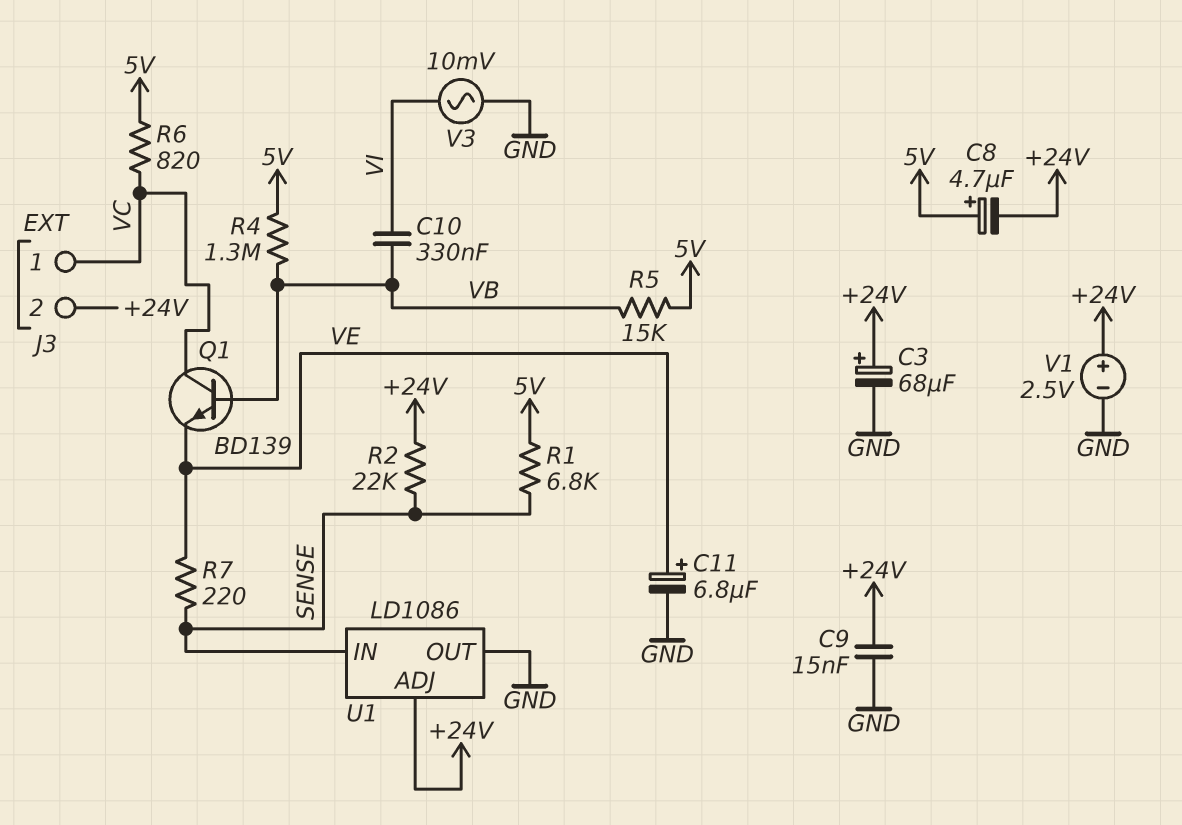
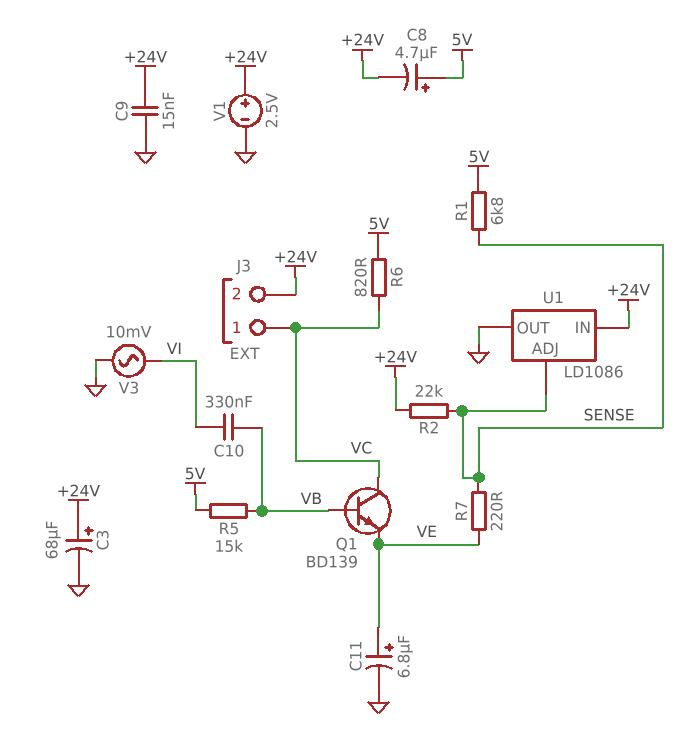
R4: 1.3M (5V, VB) -> none
U1 pin ADJ: +24V -> SENSE
U1 pin IN: SENSE -> +24V

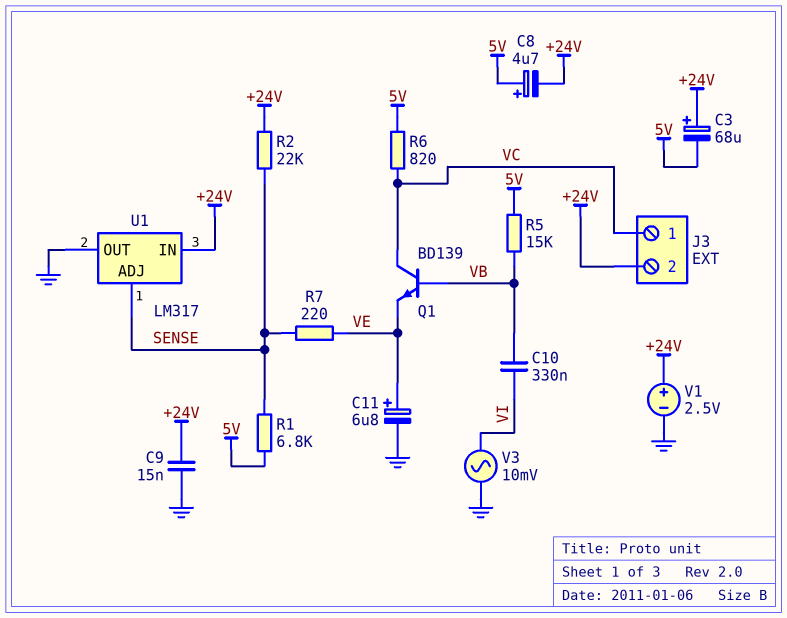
C3: 68uF (plus +24V, minus GND) -> 68uF (plus +24V, minus 5V)
U1: LD1086 -> LM317

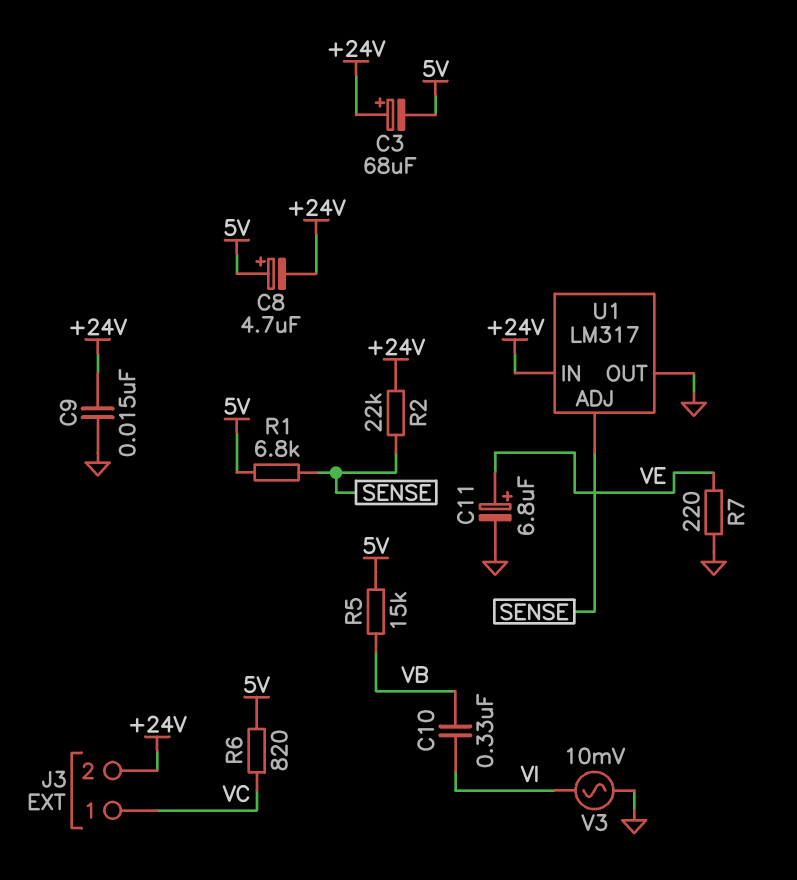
Q1: NPN BD139 (B VB, C VC, E VE) -> none
R7: 220 (SENSE, VE) -> 220 (GND, VE)
V1: 2.5V (plus +24V, minus GND) -> none

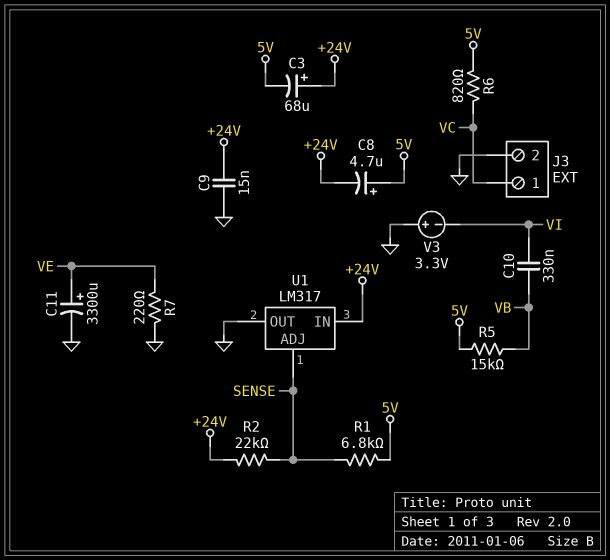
C11: 6.8uF (plus VE, minus GND) -> 3300uF (plus VE, minus GND)
J3 pin 2: +24V -> GND
V3: AC 10mV (GND, VI) -> 3.3V (plus GND, minus VI)

